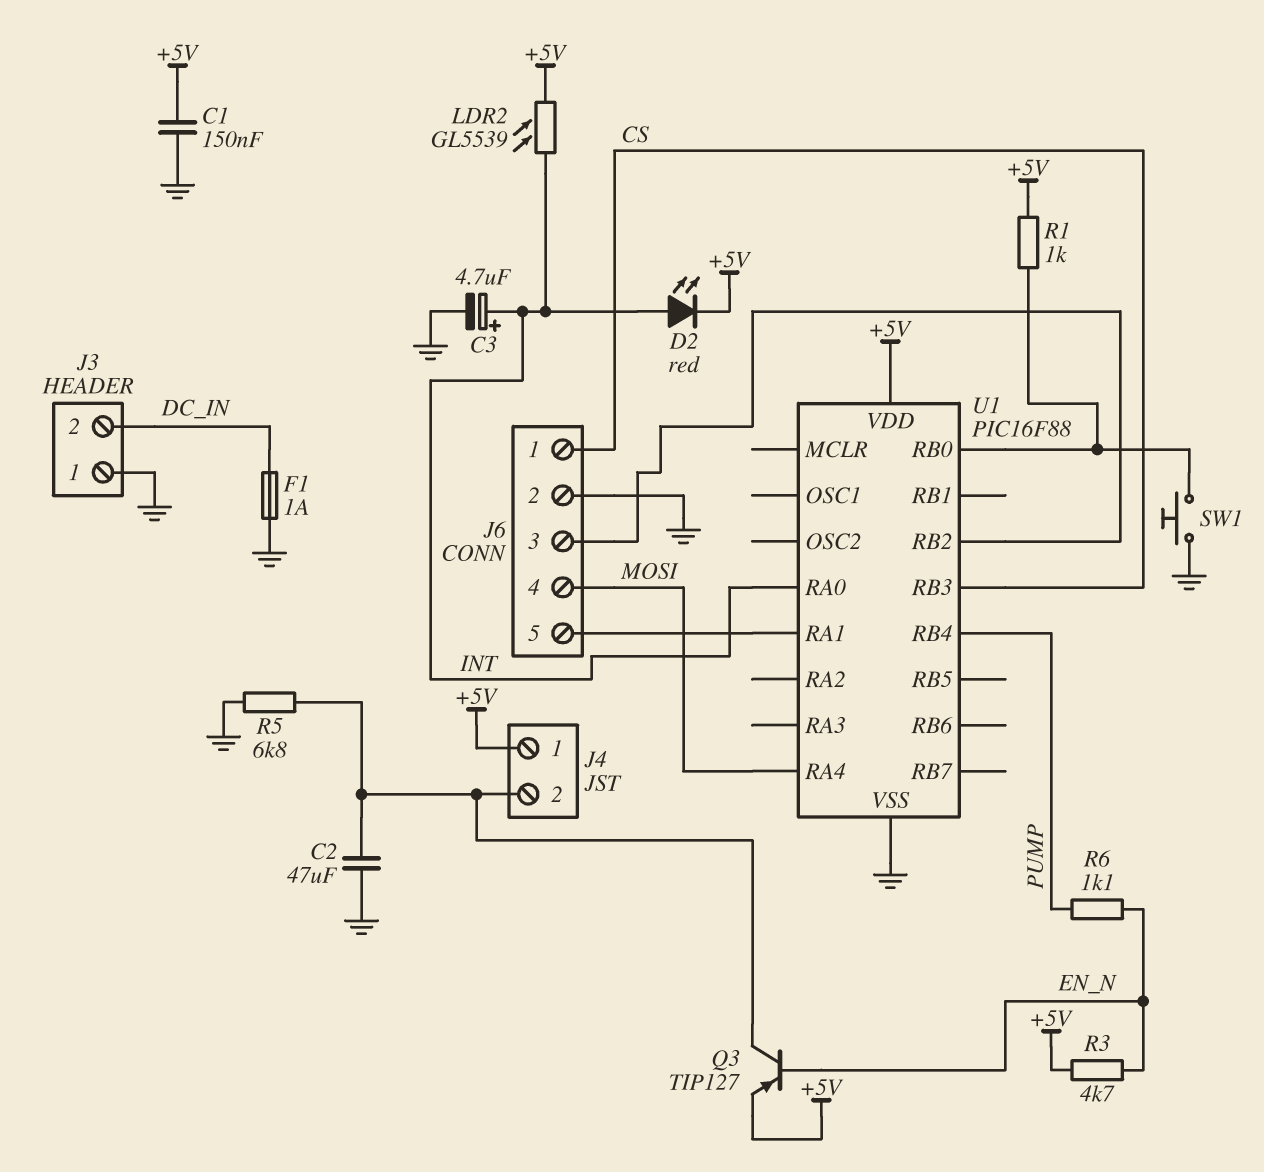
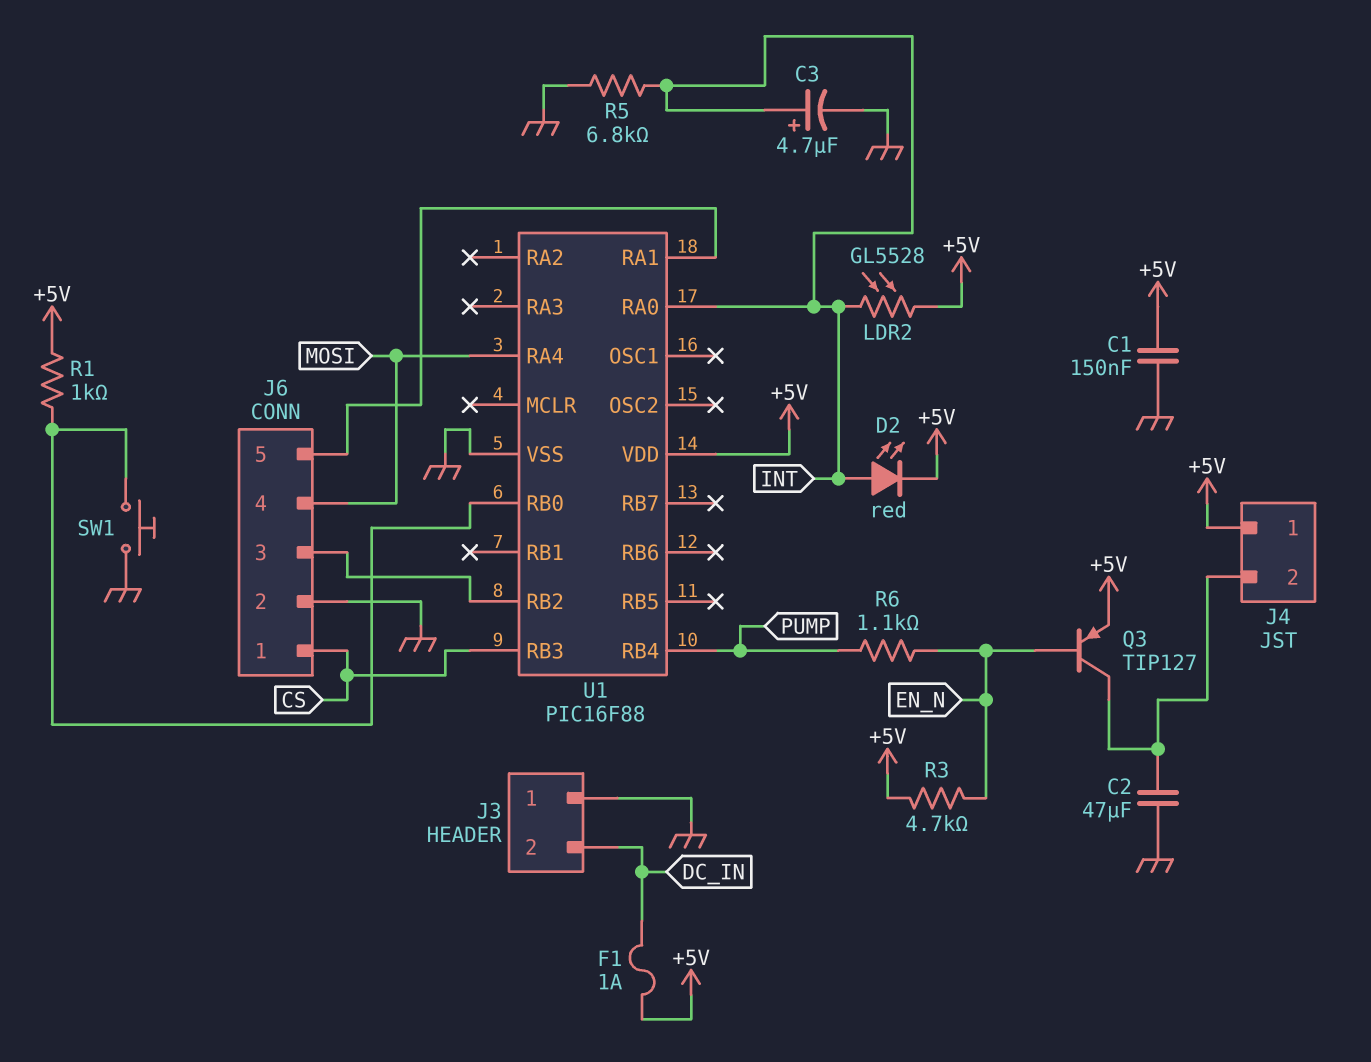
F1: 1A (DC_IN, GND) -> 1A (+5V, DC_IN)
LDR2: GL5539 (+5V, INT) -> GL5528 (+5V, INT)
R5: 6.8k (GND, J4/2) -> 6.8k (GND, INT)

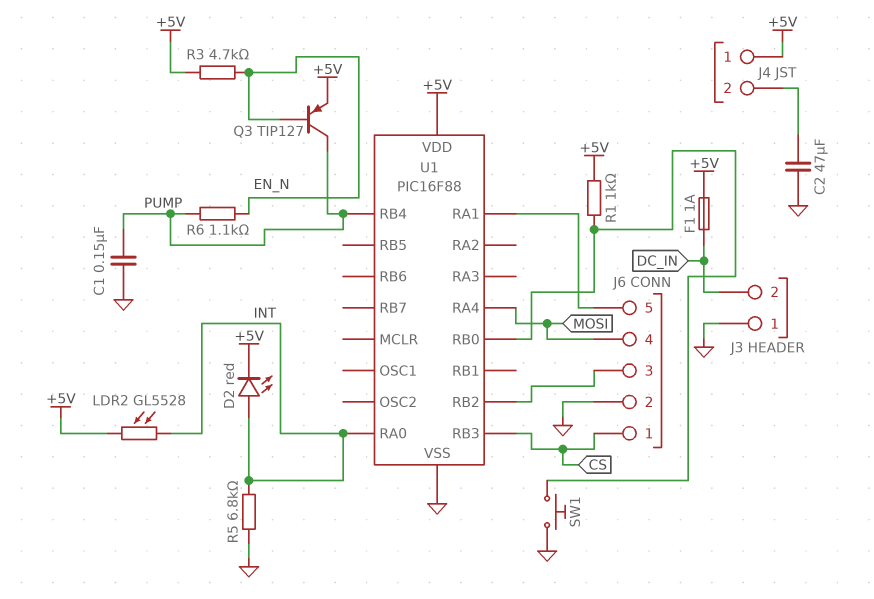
C1: 150nF (+5V, GND) -> 150nF (GND, PUMP)
C3: 4.7uF (plus INT, minus GND) -> none
Q3: PNP TIP127 (B EN_N, C J4/2, E +5V) -> PNP TIP127 (B EN_N, C PUMP, E +5V)

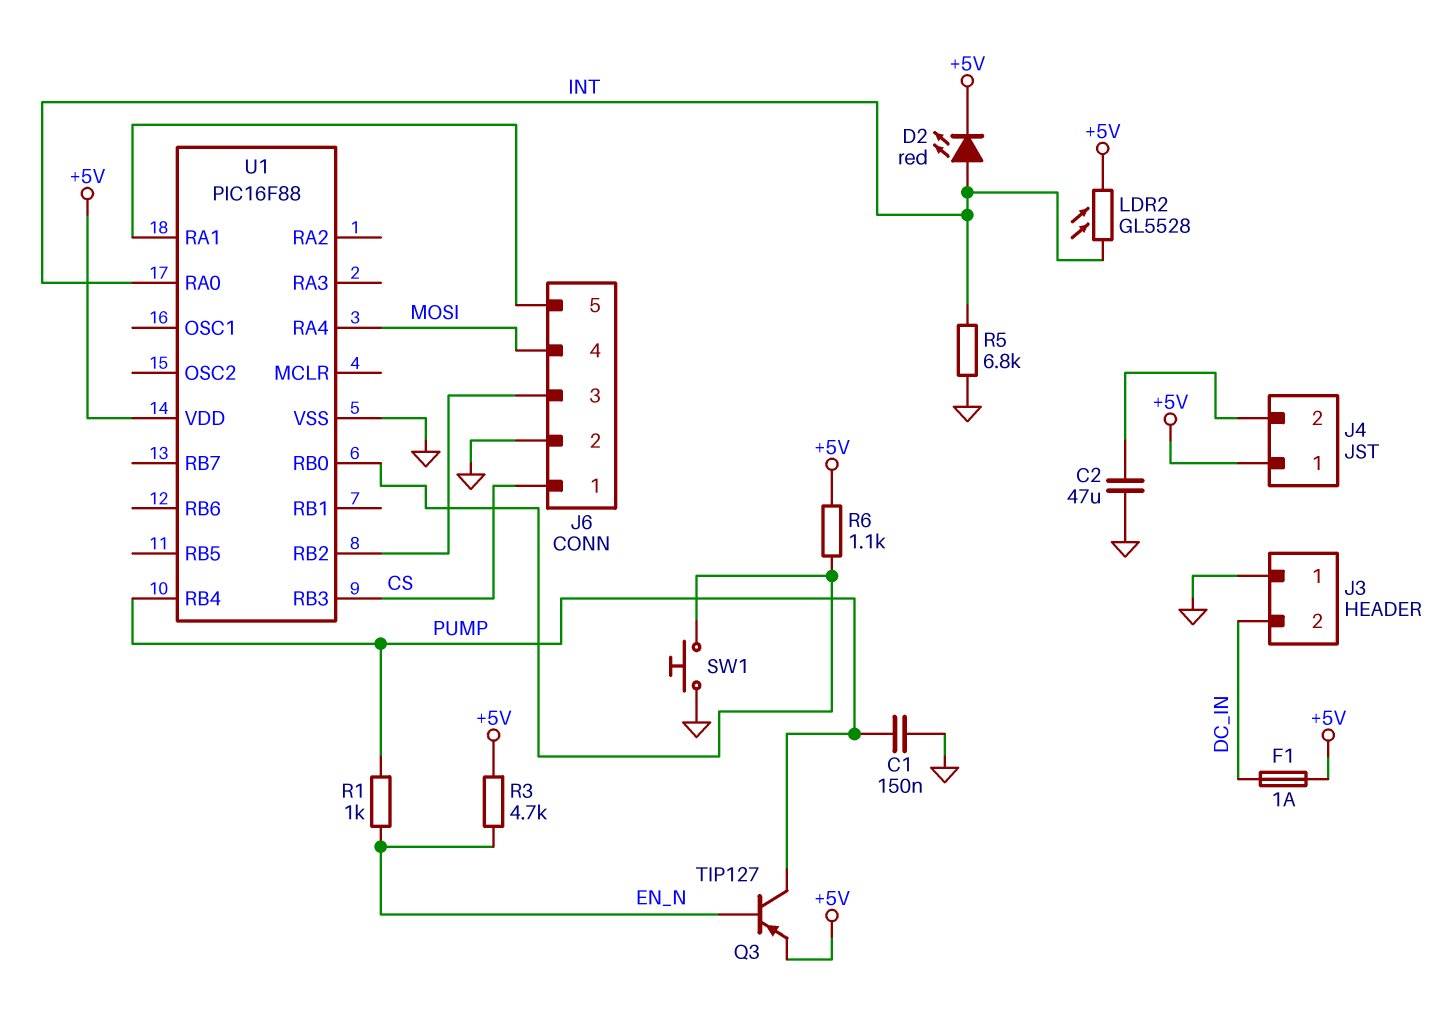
R1: 1k (+5V, U1/RB0) -> 1k (EN_N, PUMP)
R6: 1.1k (EN_N, PUMP) -> 1.1k (+5V, U1/RB0)

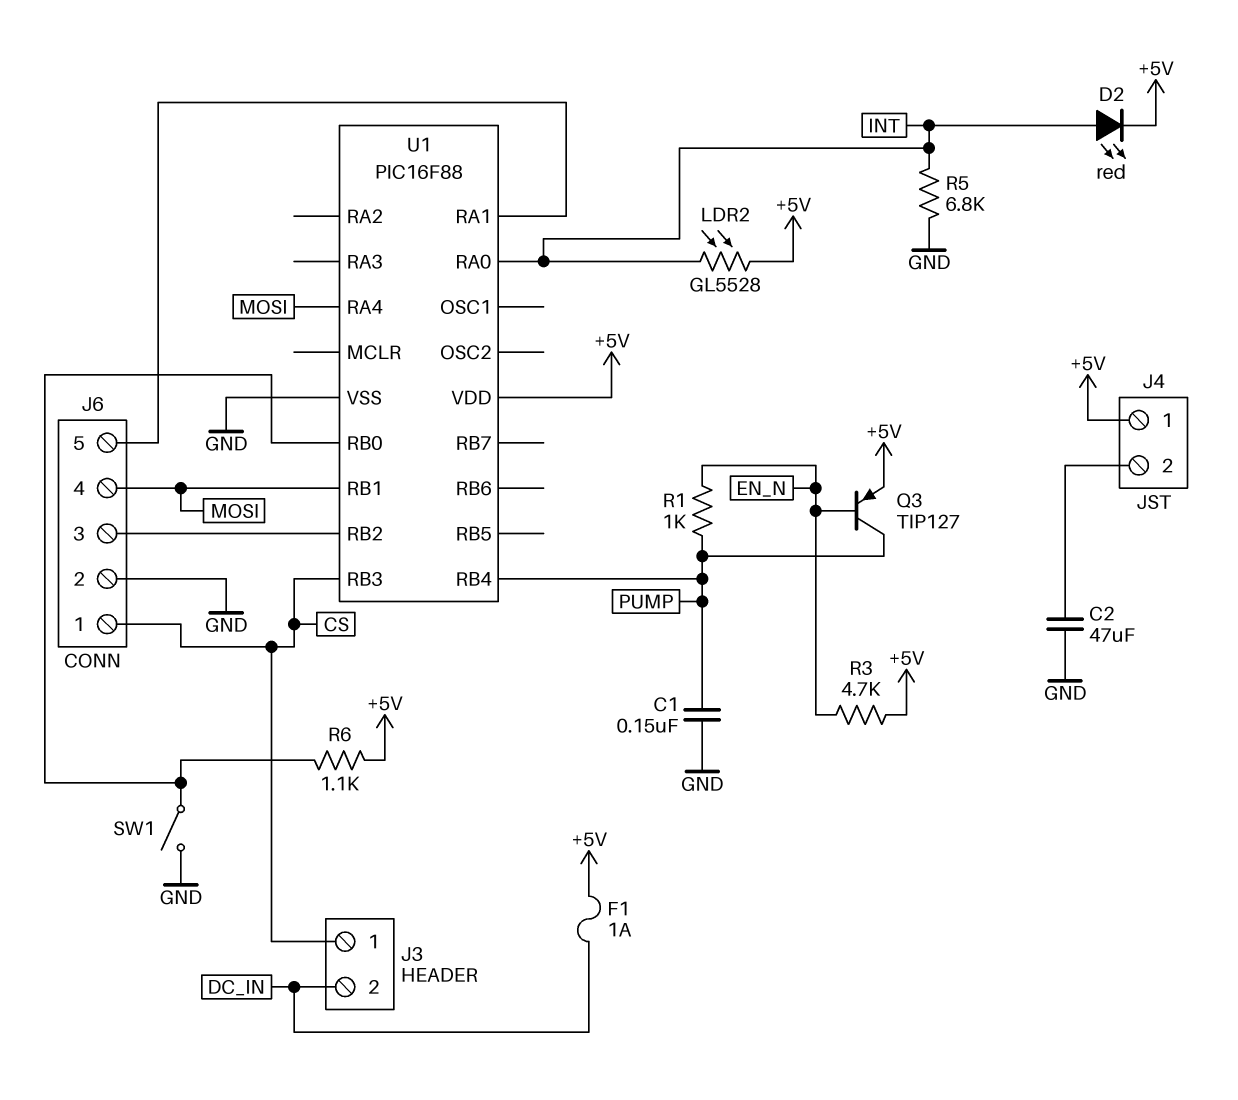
J3 pin 1: GND -> CS
SW1: button (GND, U1/RB0) -> switch (GND, U1/RB0)
U1 pin RB1: none -> MOSI

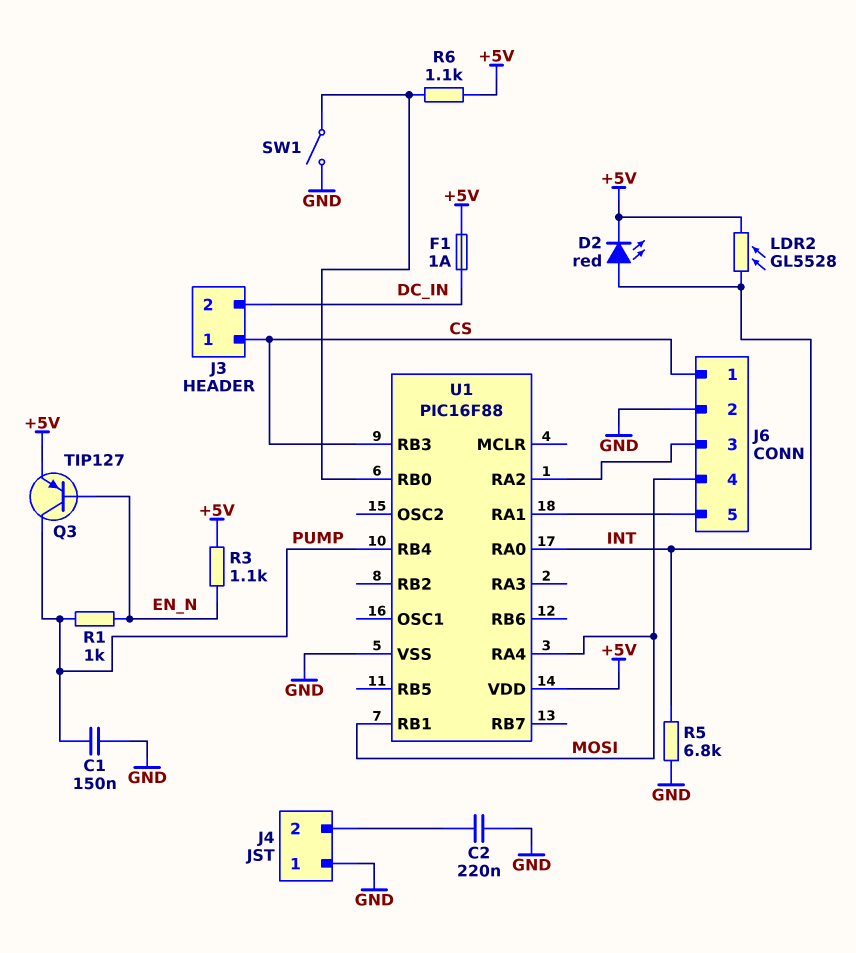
C2: 47uF (GND, J4/2) -> 220nF (GND, J4/2)
J4 pin 1: +5V -> GND
R3: 4.7k (+5V, EN_N) -> 1.1k (+5V, EN_N)
U1 pin RA2: none -> J6/3
U1 pin RB2: J6/3 -> none

